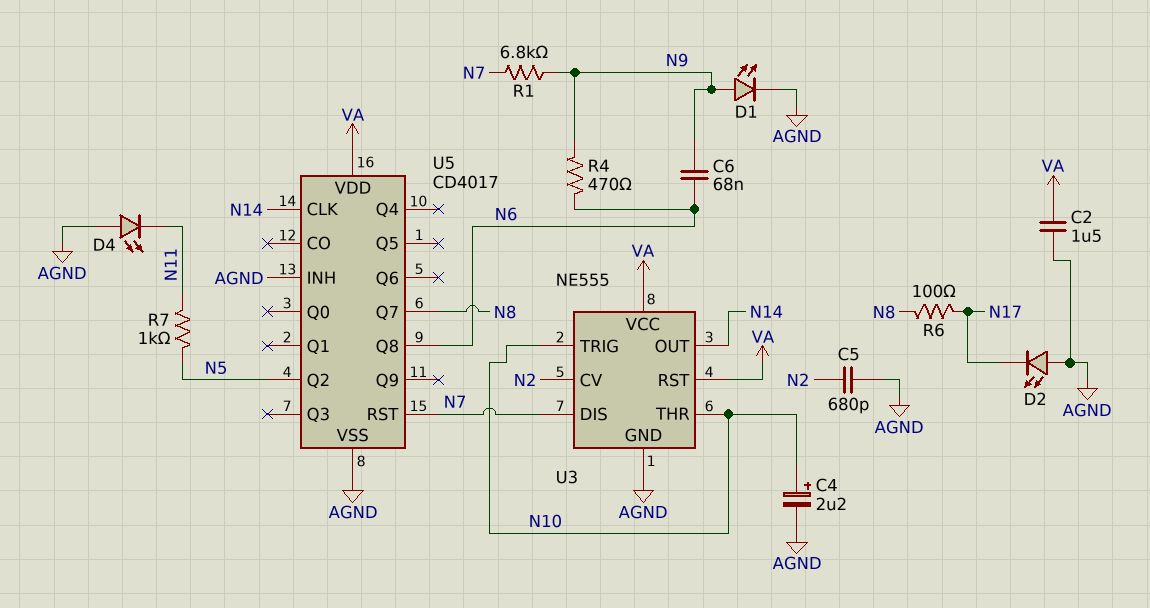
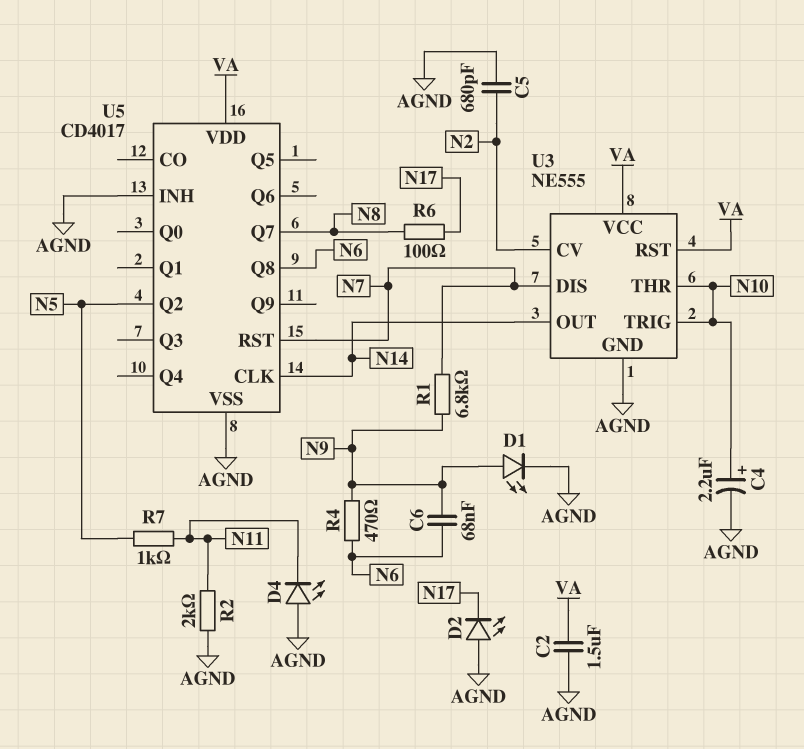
R2: none -> 2k (AGND, N11)

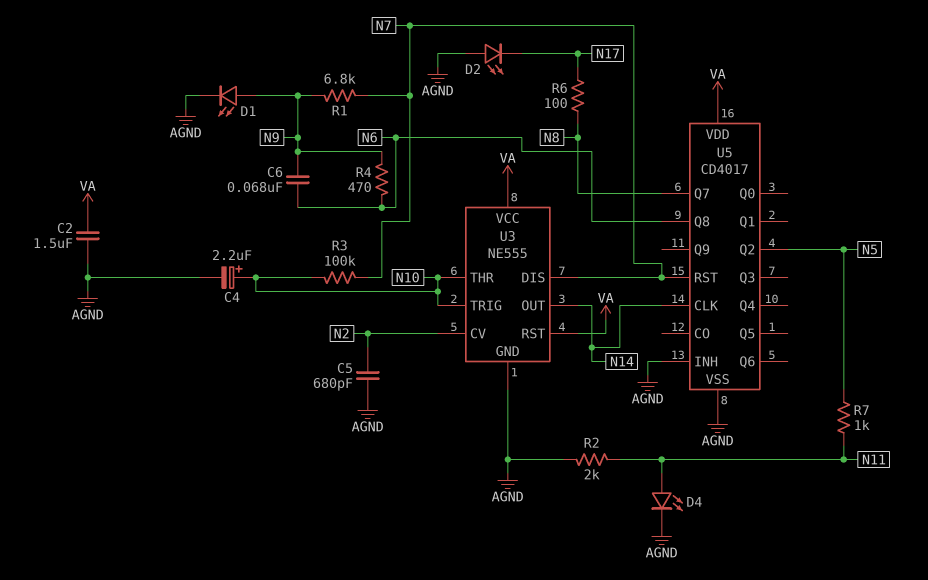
D4: LED (A AGND, K N11) -> LED (A N11, K AGND)
R3: none -> 100k (N7, N10)

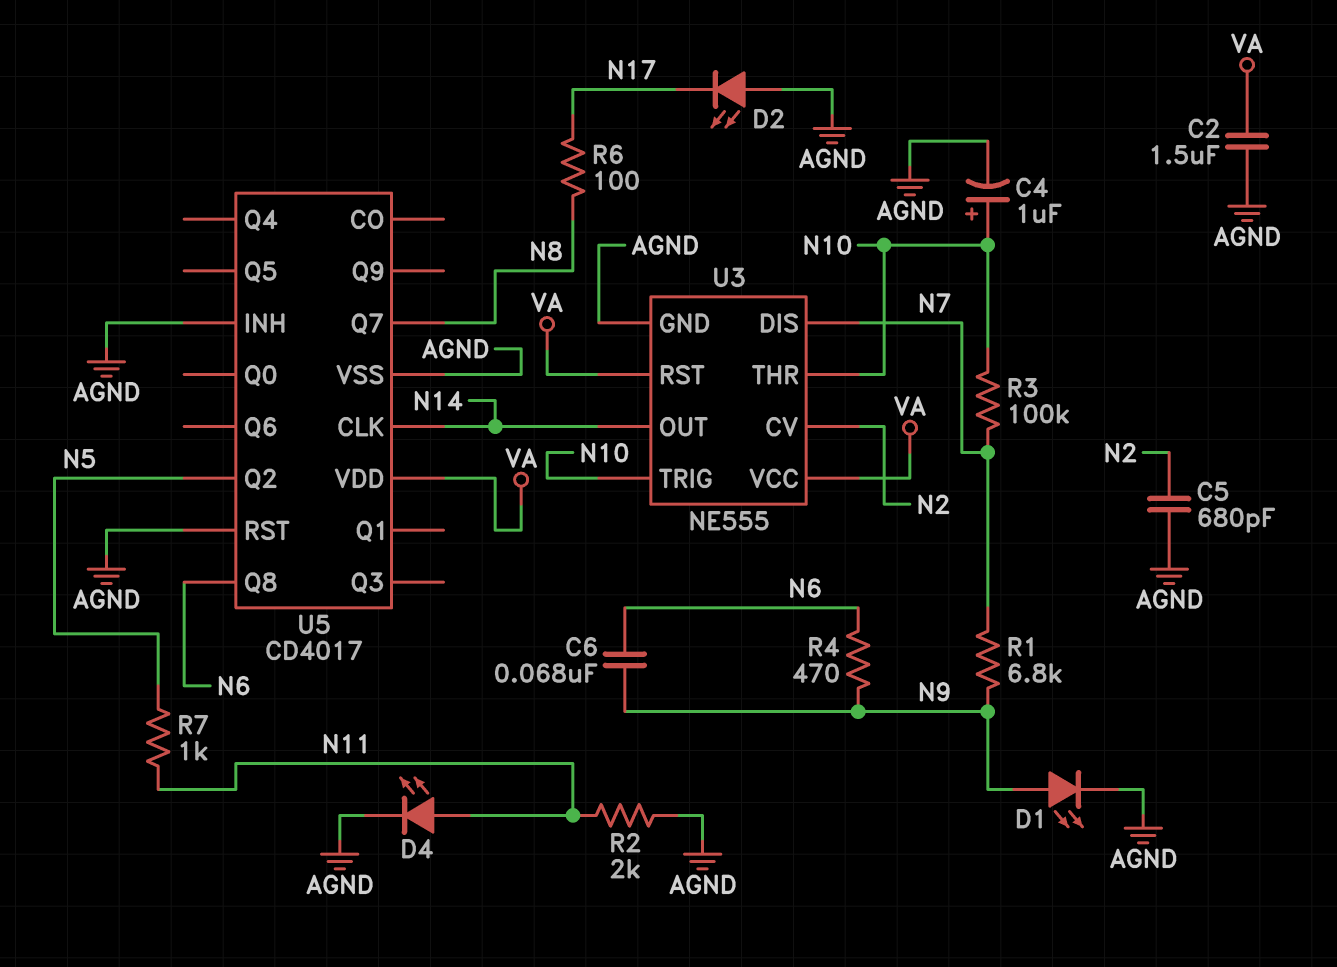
C4: 2.2uF (plus N10, minus AGND) -> 1uF (plus N10, minus AGND)
U5 pin RST: N7 -> AGND

